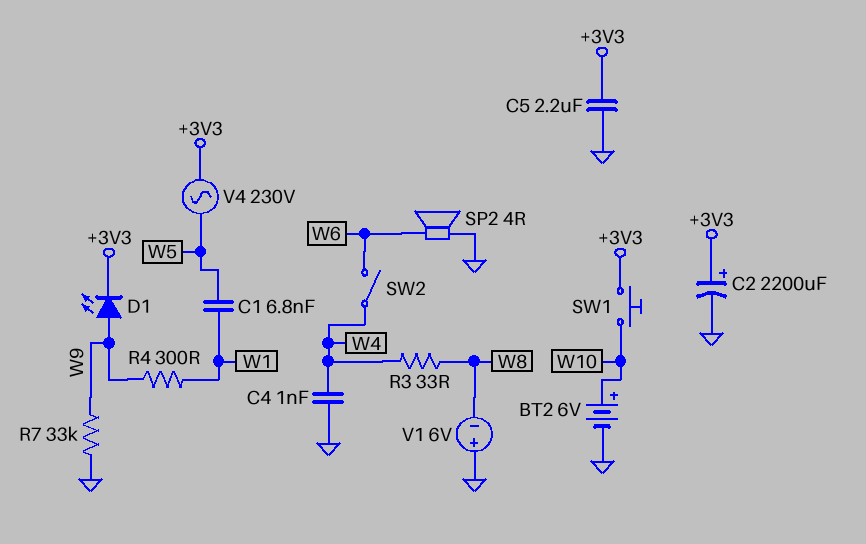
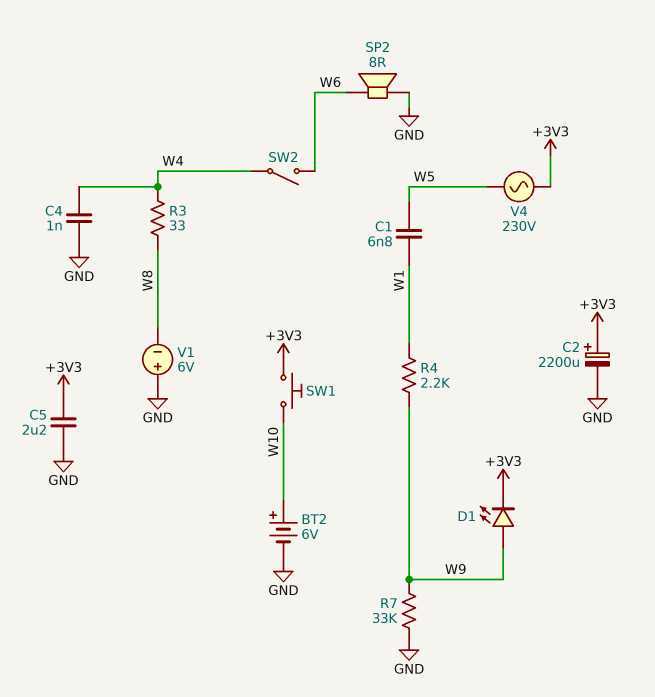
R4: 300 (W1, W9) -> 2.2k (W1, W9)
SP2: speaker 4R (GND, W6) -> speaker 8R (GND, W6)

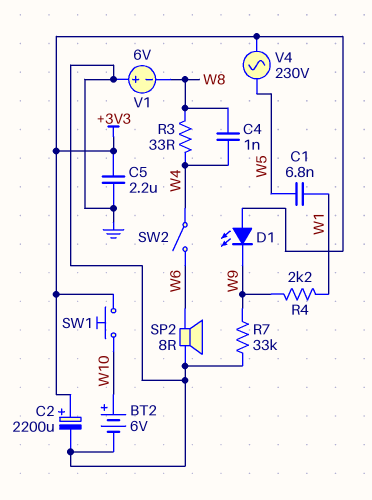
C4: 1nF (GND, W4) -> 1nF (W4, W8)
D1: LED (A W9, K +3V3) -> LED (A +3V3, K W9)

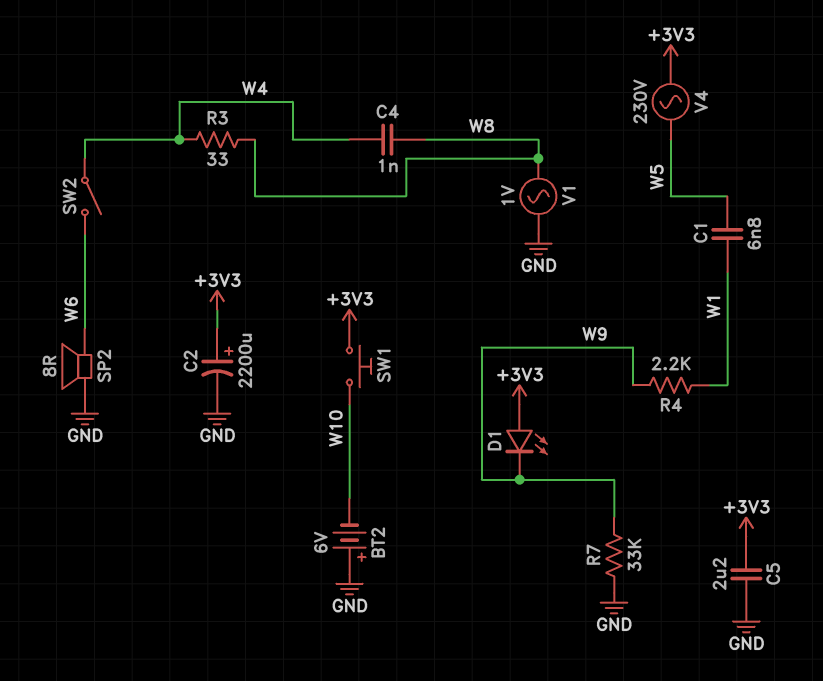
BT2: 6V (plus W10, minus GND) -> 6V (plus GND, minus W10)
V1: 6V (plus GND, minus W8) -> AC 1V (GND, W8)

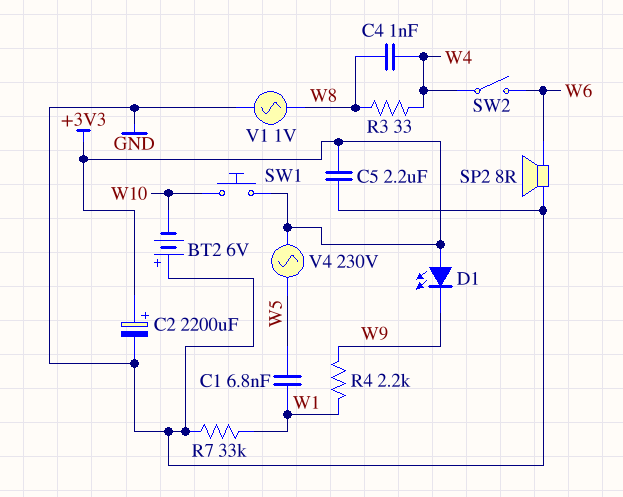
R7: 33k (GND, W9) -> 33k (GND, W1)

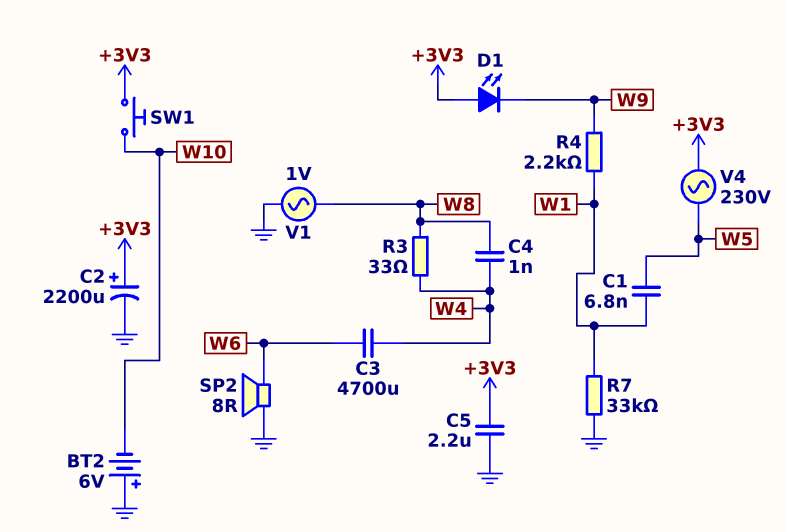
C3: none -> 4700uF (W4, W6)
SW2: switch (W4, W6) -> none

